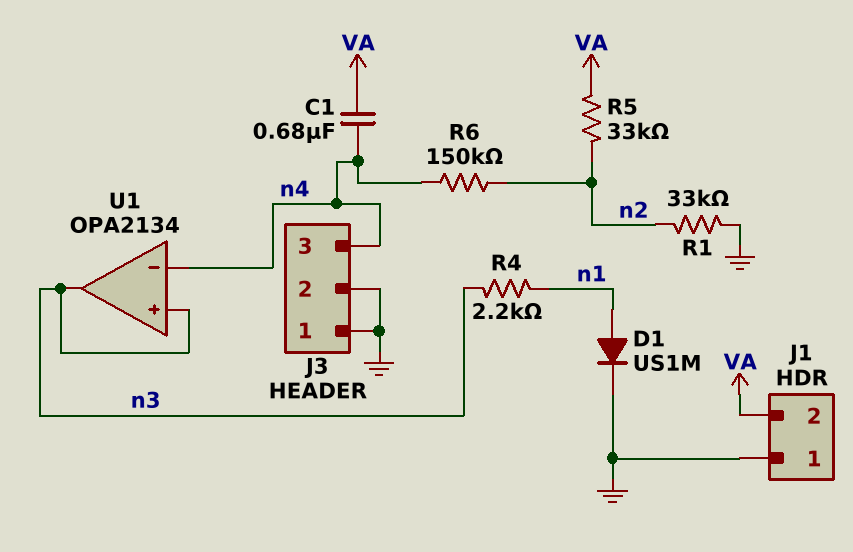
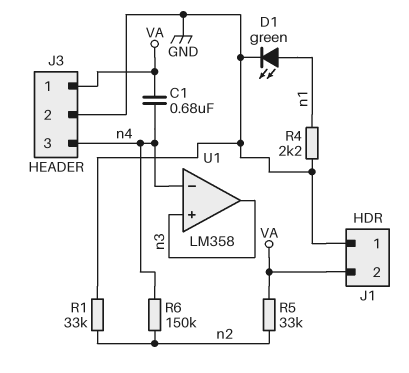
D1: diode US1M (A n1, K GND) -> LED green (A n1, K GND)
J3 pin 1: GND -> VA
R4: 2.2k (n1, n3) -> 2.2k (GND, n1)
U1: OPA2134 -> LM358

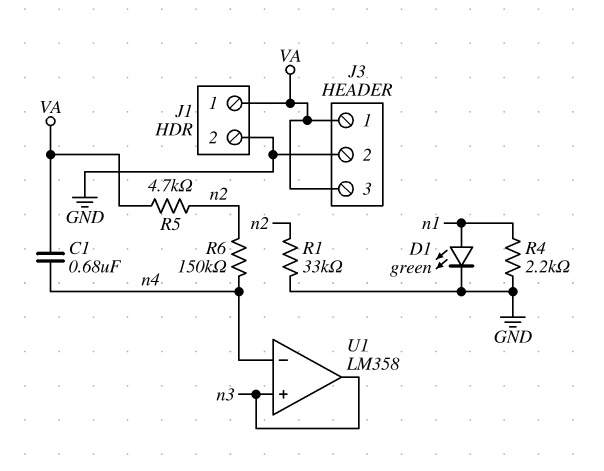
J1 pin 1: GND -> VA
J1 pin 2: VA -> GND
J3 pin 3: n4 -> VA
R5: 33k (VA, n2) -> 4.7k (VA, n2)

